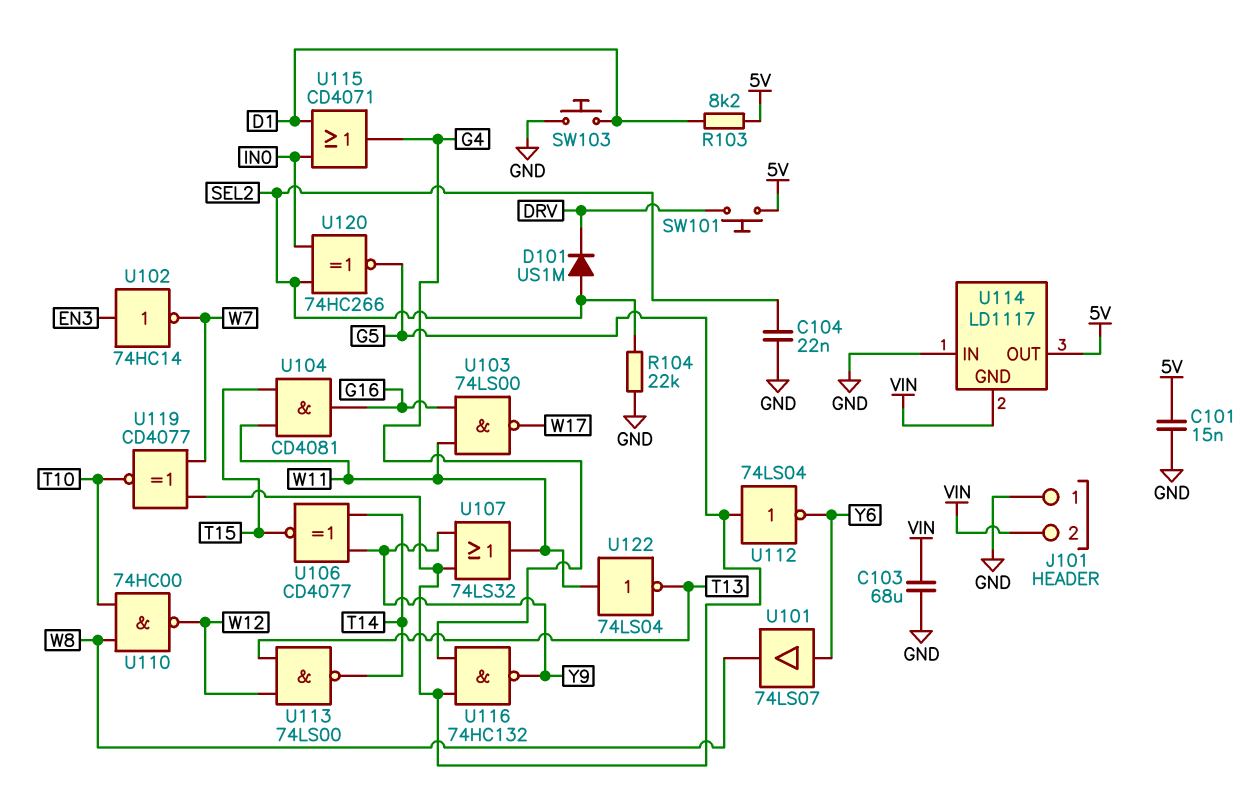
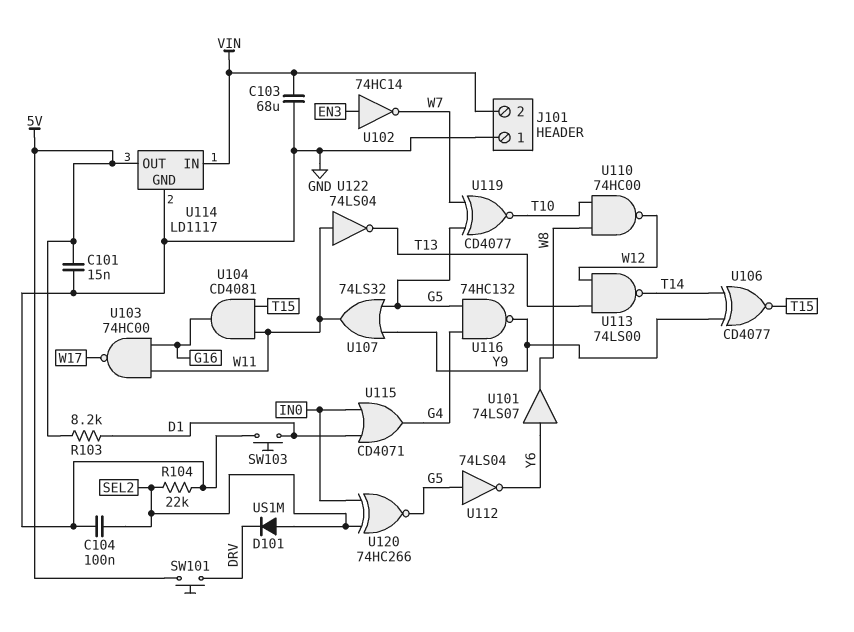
C104: 22nF (GND, SEL2) -> 100nF (GND, SEL2)
U103: NAND 74LS00 (in G16, in W11, out W17) -> NAND 74HC00 (in G16, in W11, out W17)
U114 pin GND: VIN -> GND
U114 pin IN: GND -> VIN

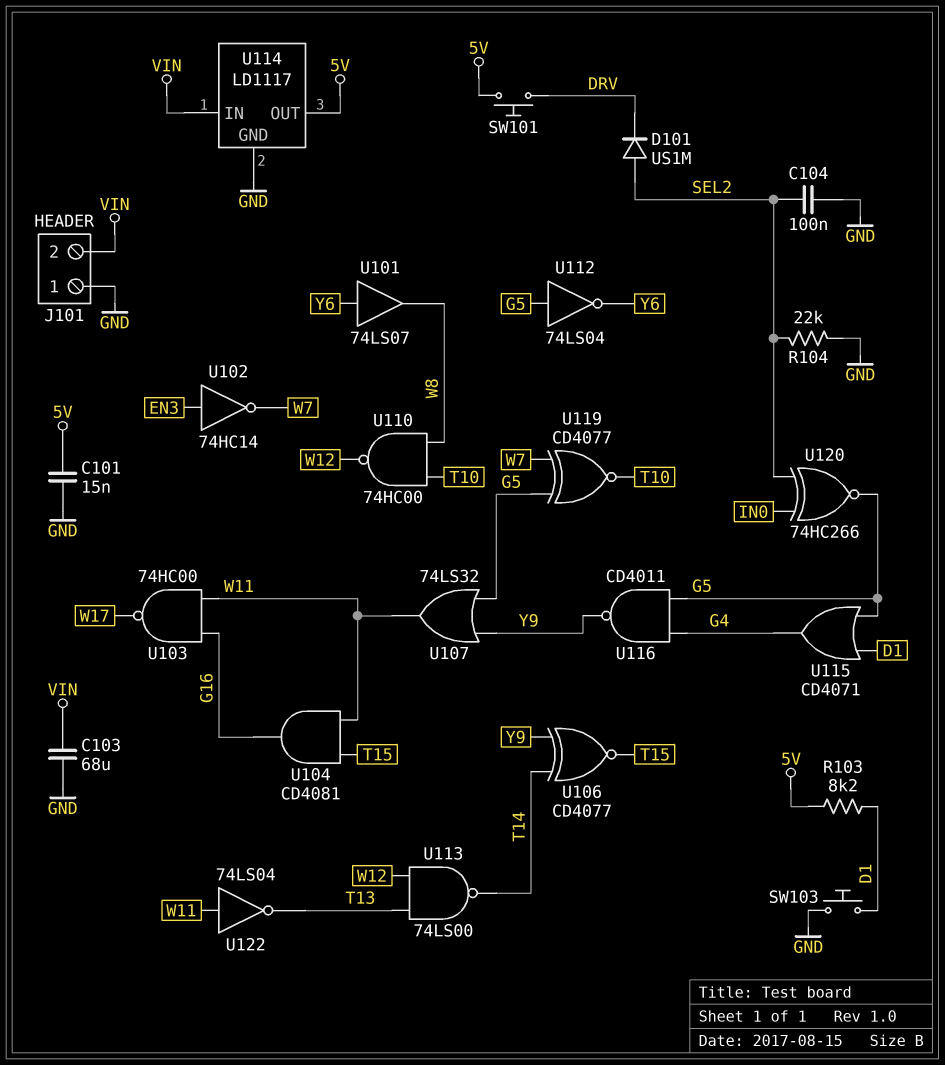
U115: OR CD4071 (in D1, in IN0, out G4) -> OR CD4071 (in D1, in G5, out G4)
U116: NAND 74HC132 (in G4, in G5, out Y9) -> NAND CD4011 (in G4, in G5, out Y9)

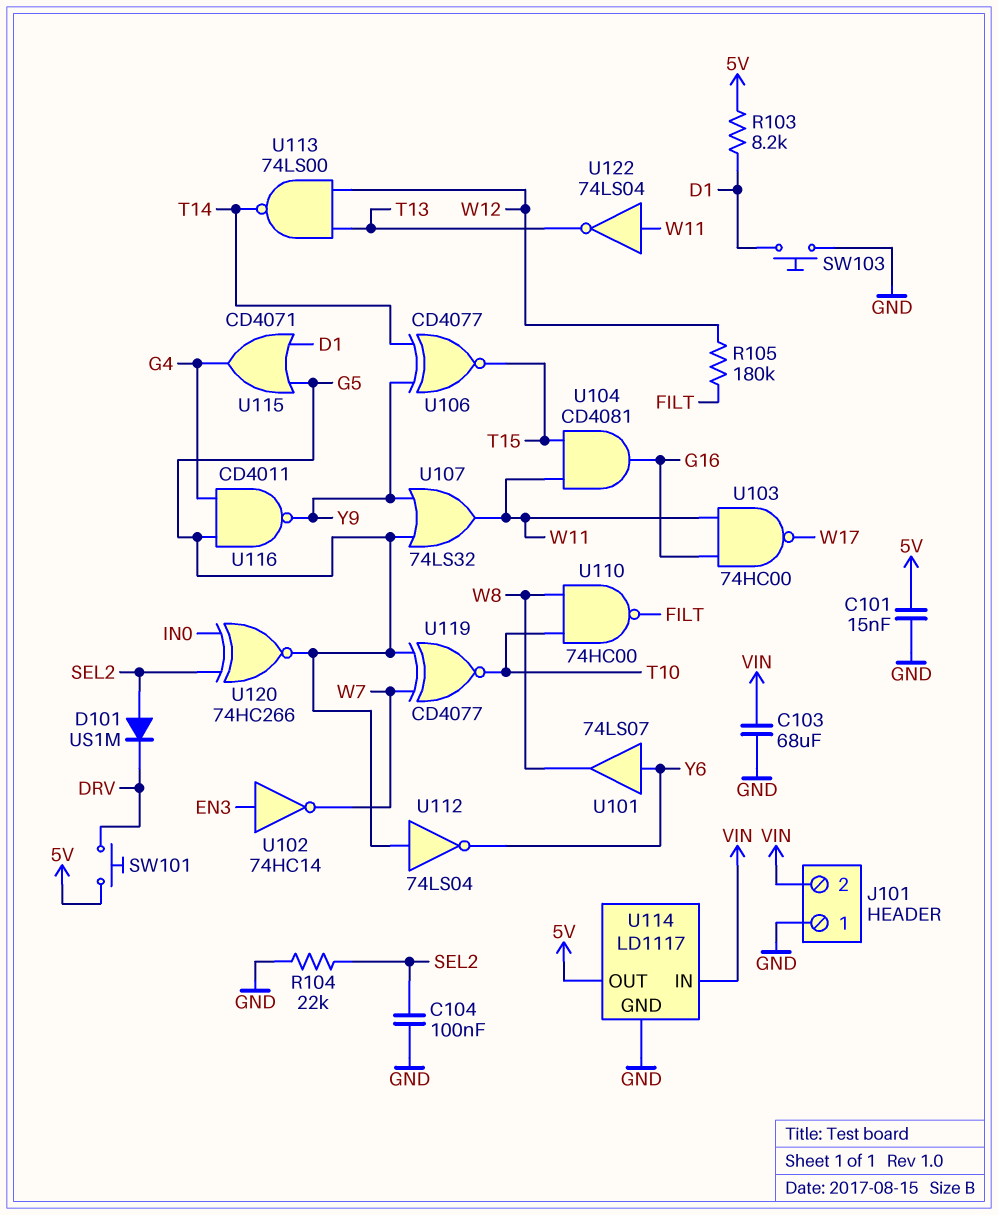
R105: none -> 180k (FILT, W12)
U110: NAND 74HC00 (in T10, in W8, out W12) -> NAND 74HC00 (in T10, in W8, out FILT)

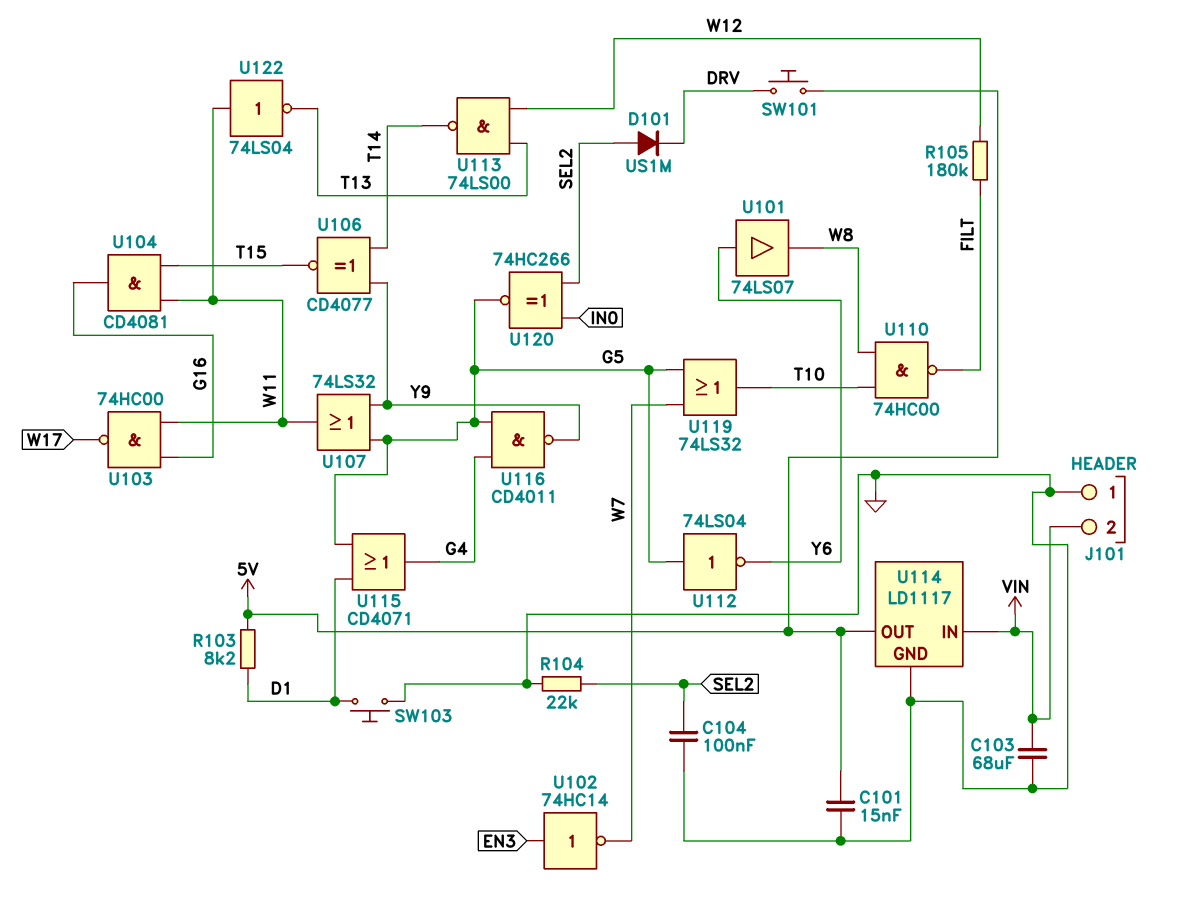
U119: XNOR CD4077 (in G5, in W7, out T10) -> OR 74LS32 (in G5, in W7, out T10)

